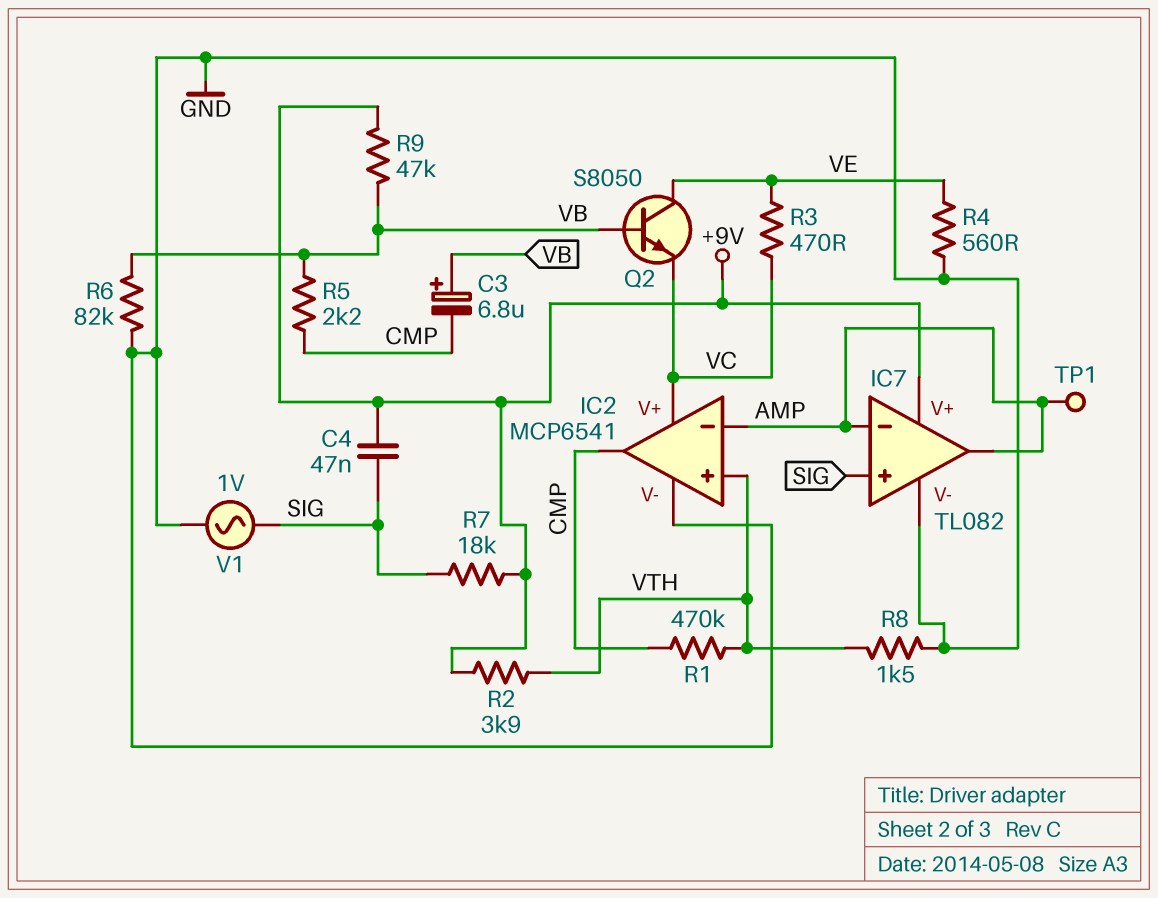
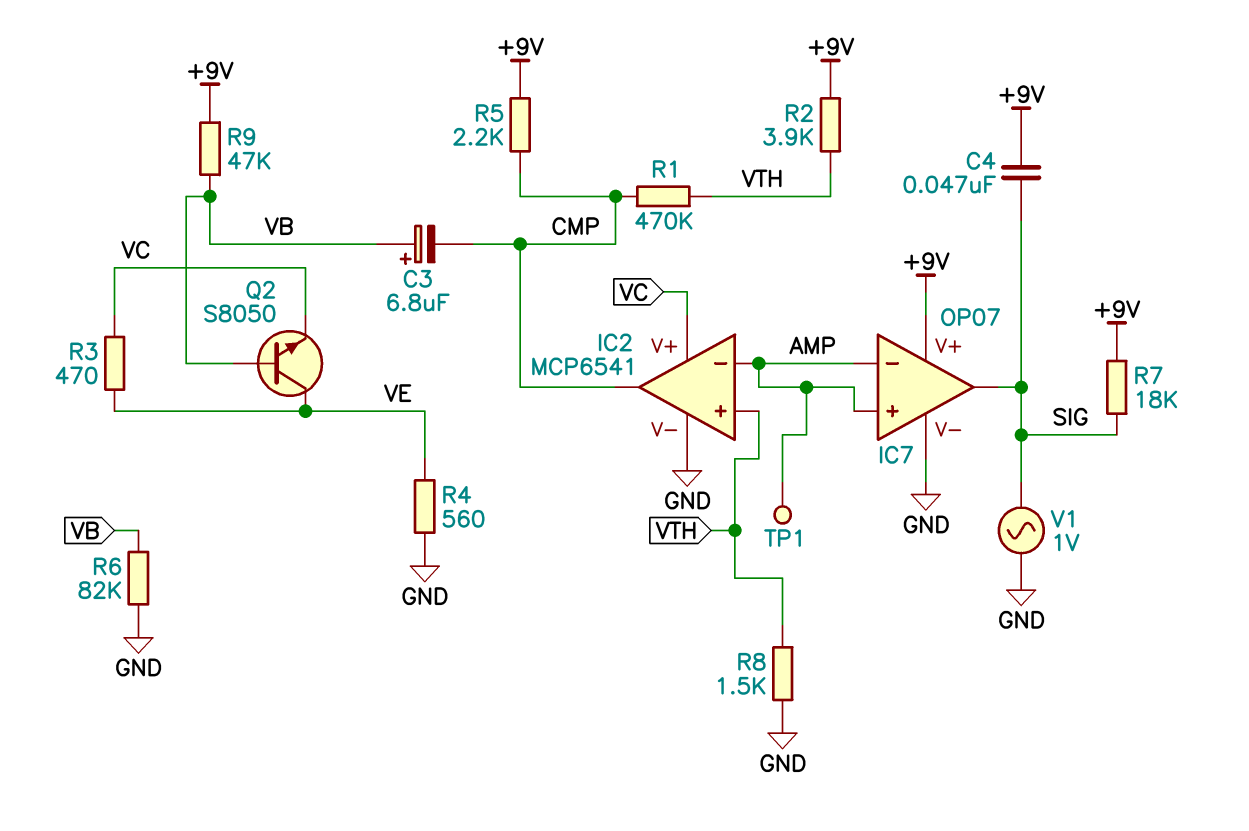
IC7: TL082 -> OP07
IC7 pin in+: SIG -> AMP
IC7 pin out: AMP -> SIG
R5: 2.2k (CMP, VB) -> 2.2k (+9V, CMP)

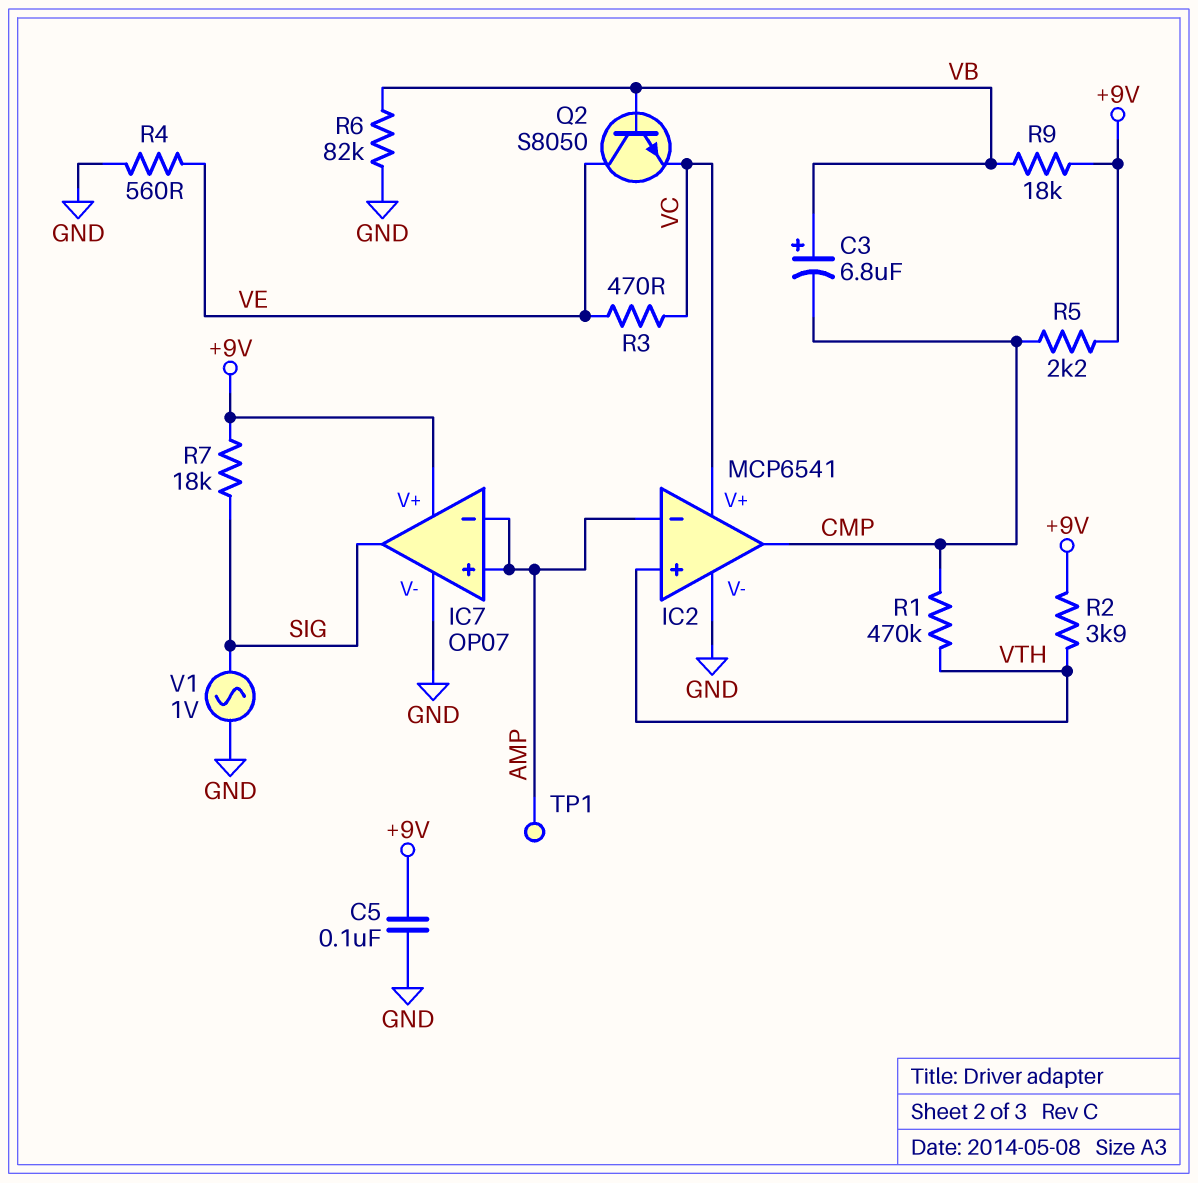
C4: 47nF (+9V, SIG) -> none
C5: none -> 100nF (+9V, GND)
R8: 1.5k (GND, VTH) -> none
R9: 47k (+9V, VB) -> 18k (+9V, VB)

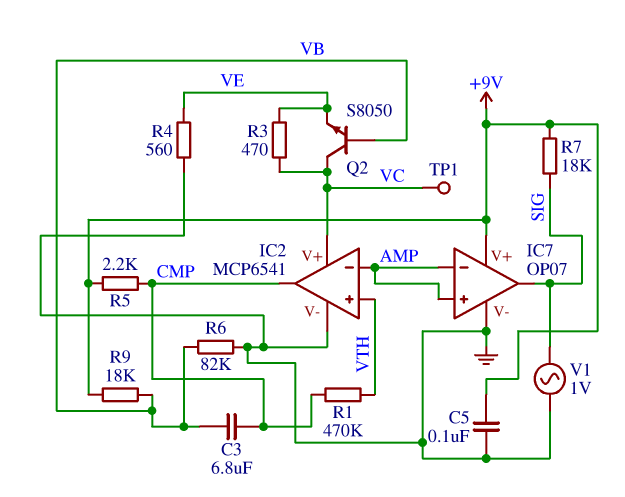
C3: 6.8uF (plus VB, minus CMP) -> 6.8uF (CMP, VB)
Q2: NPN S8050 (B VB, C VE, E VC) -> NPN S8050 (B VB, C VC, E VE)
R2: 3.9k (+9V, VTH) -> none
TP1: test point (AMP) -> test point (VC)

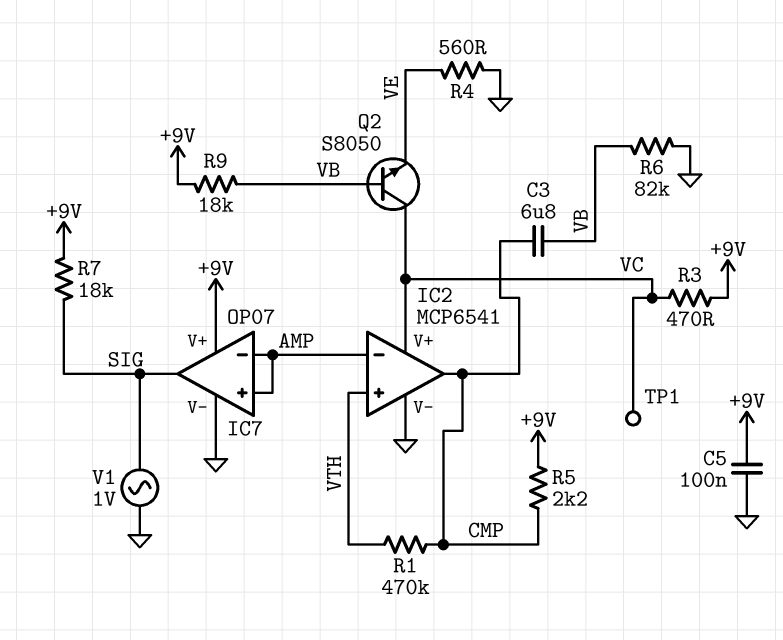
R3: 470 (VC, VE) -> 470 (+9V, VC)

